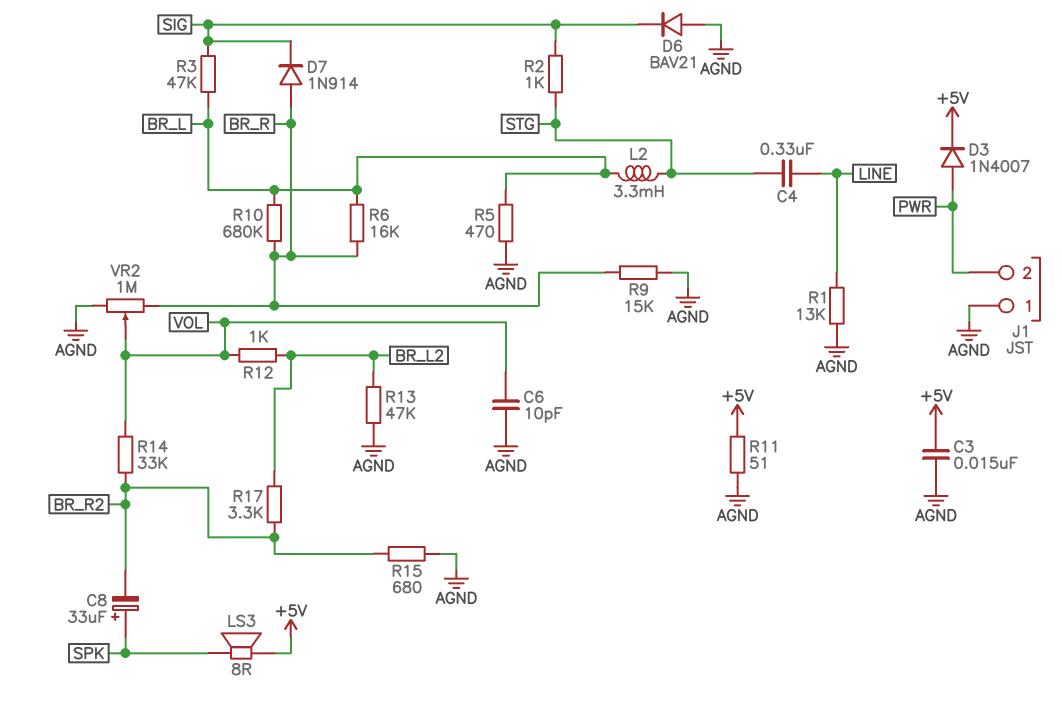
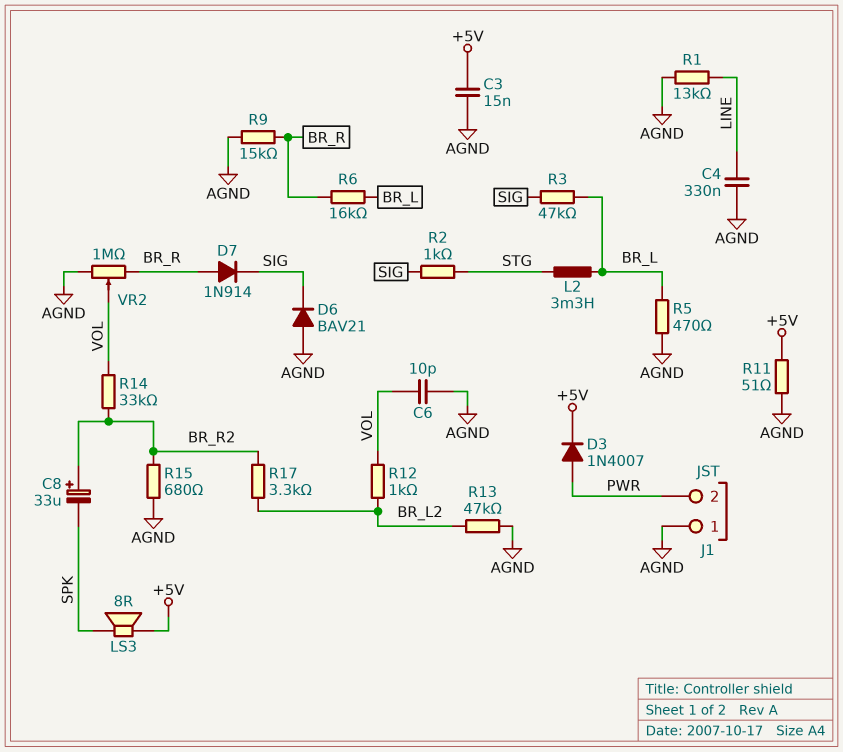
C4: 330nF (LINE, STG) -> 330nF (AGND, LINE)
C8: 33uF (plus SPK, minus BR_R2) -> 33uF (plus BR_R2, minus SPK)
R10: 680k (BR_L, BR_R) -> none

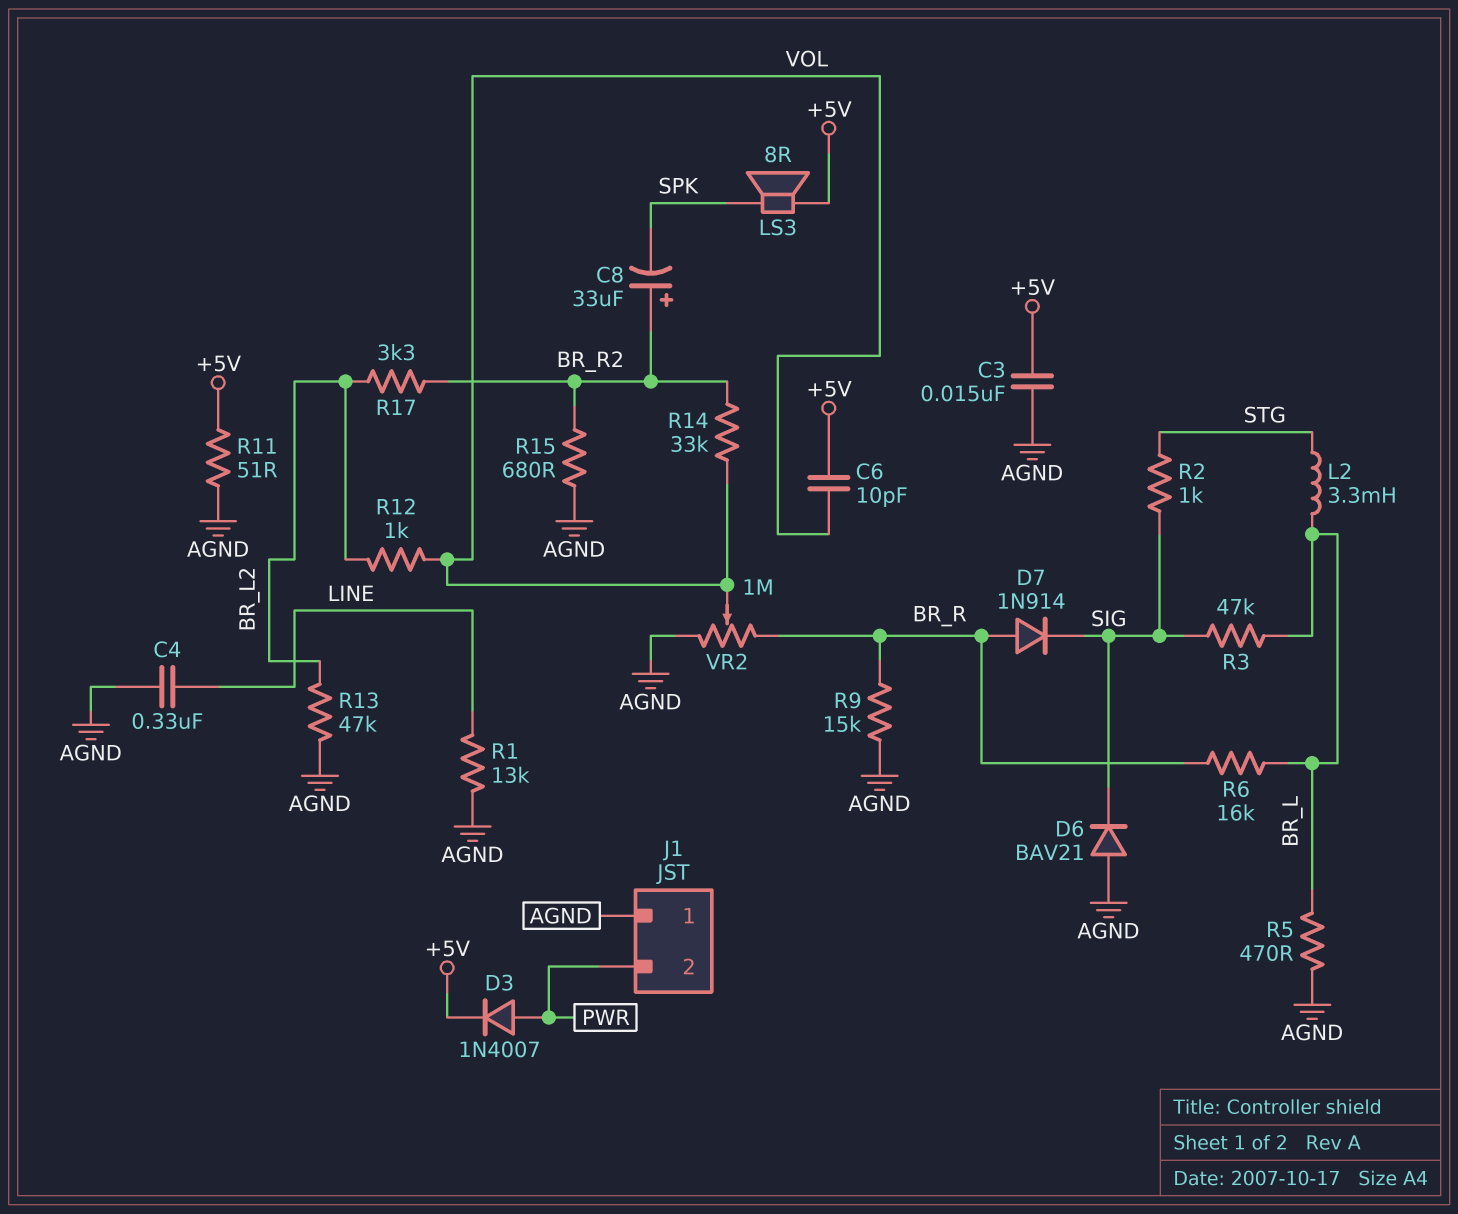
C6: 10pF (AGND, VOL) -> 10pF (+5V, VOL)

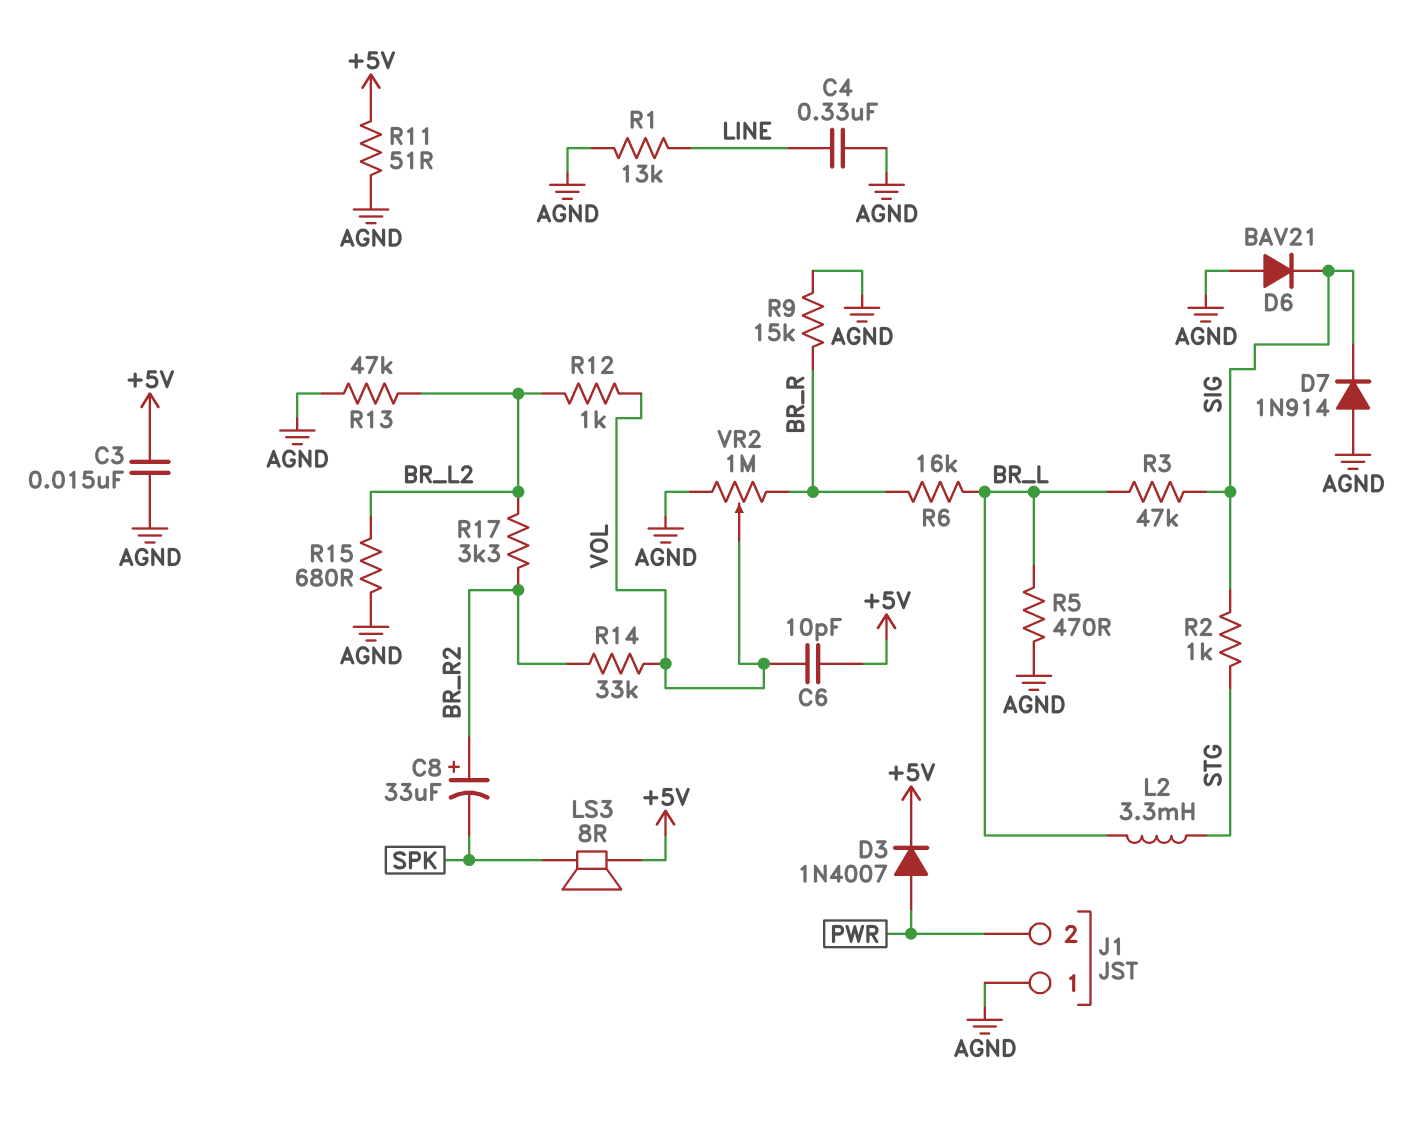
D7: diode 1N914 (A BR_R, K SIG) -> diode 1N914 (A AGND, K SIG)
R15: 680 (AGND, BR_R2) -> 680 (AGND, BR_L2)

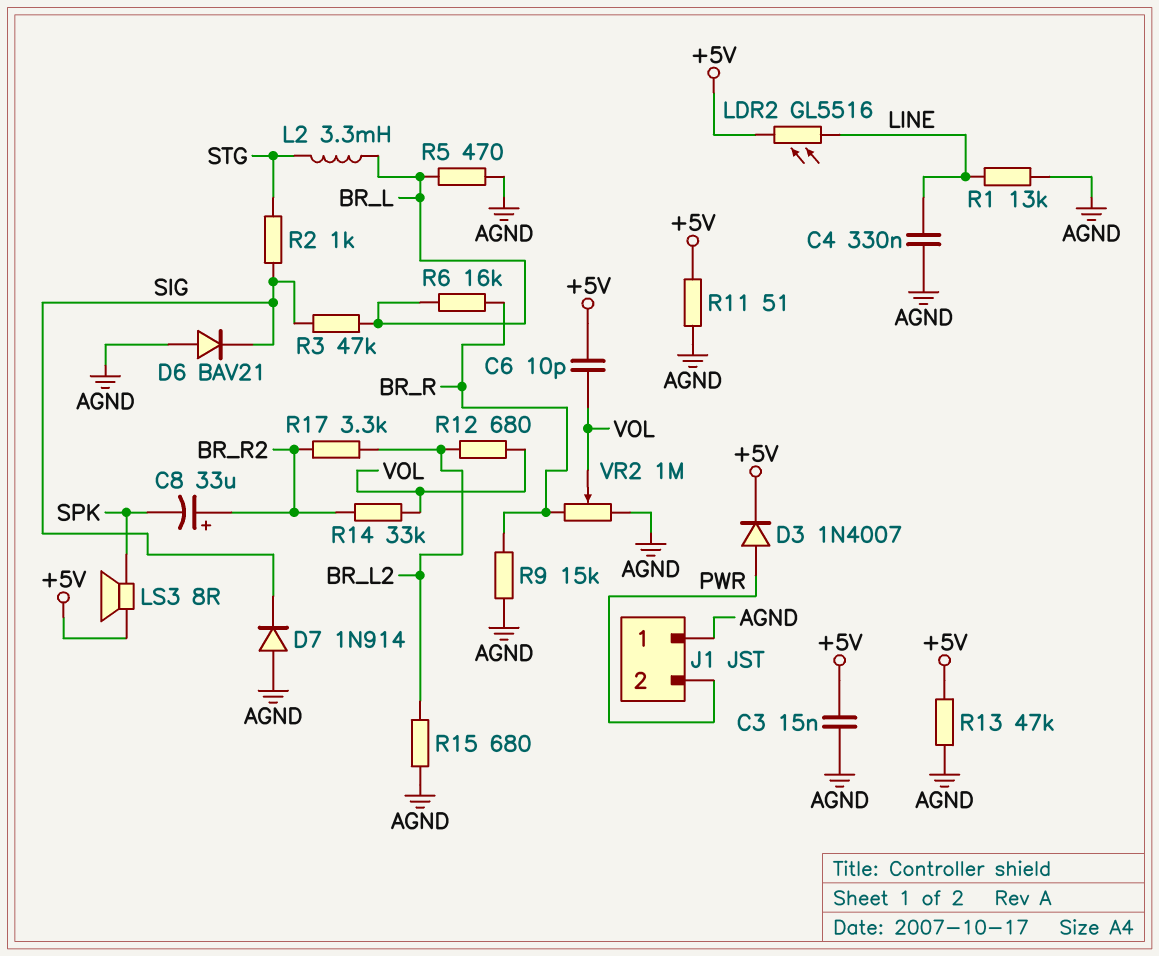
LDR2: none -> GL5516 (+5V, LINE)
R12: 1k (BR_L2, VOL) -> 680 (BR_L2, VOL)
R13: 47k (AGND, BR_L2) -> 47k (+5V, AGND)

